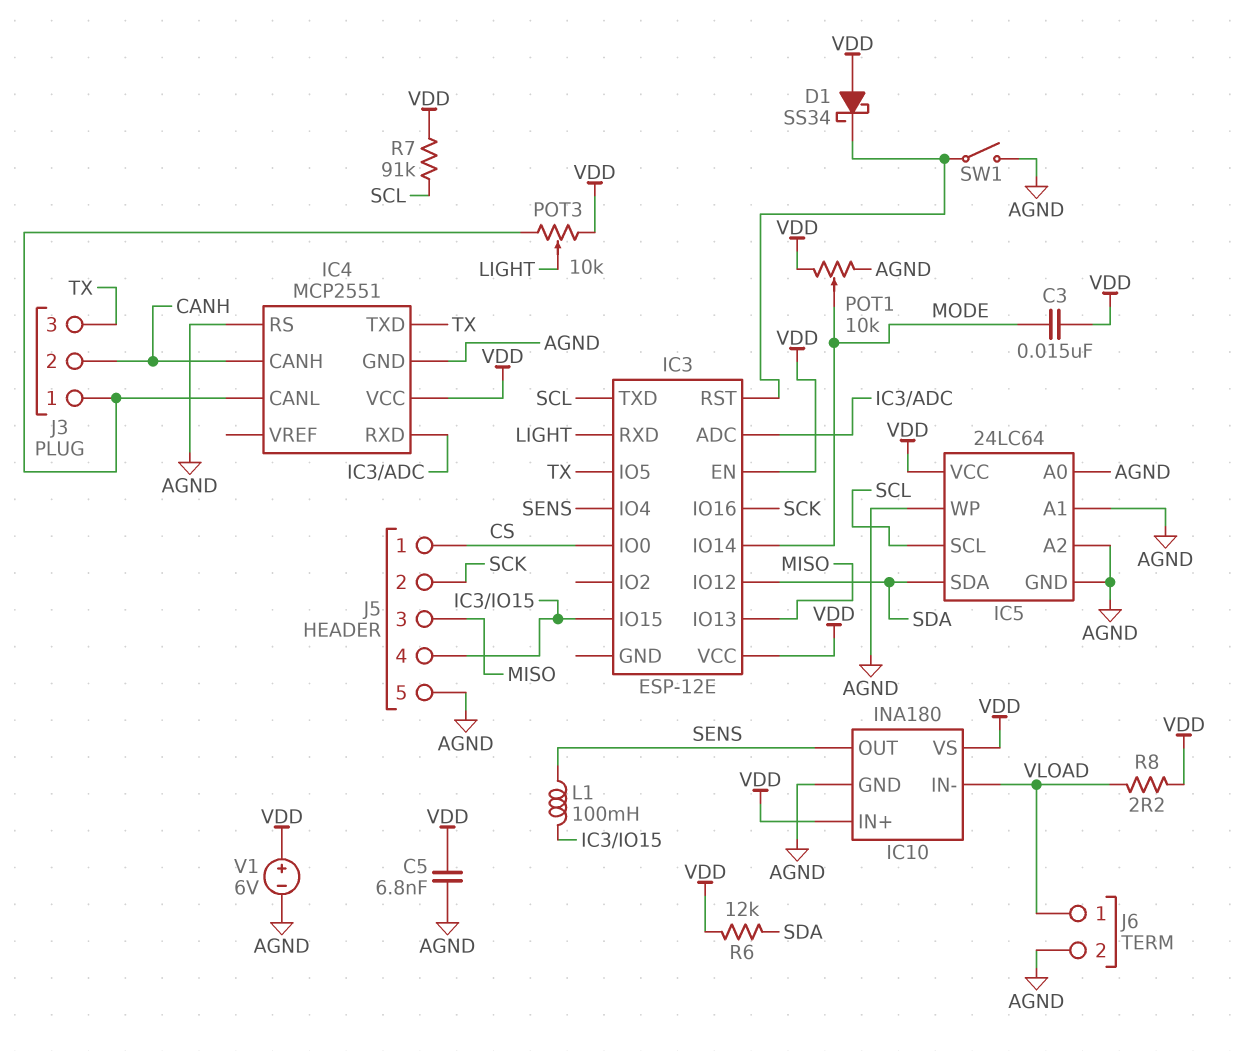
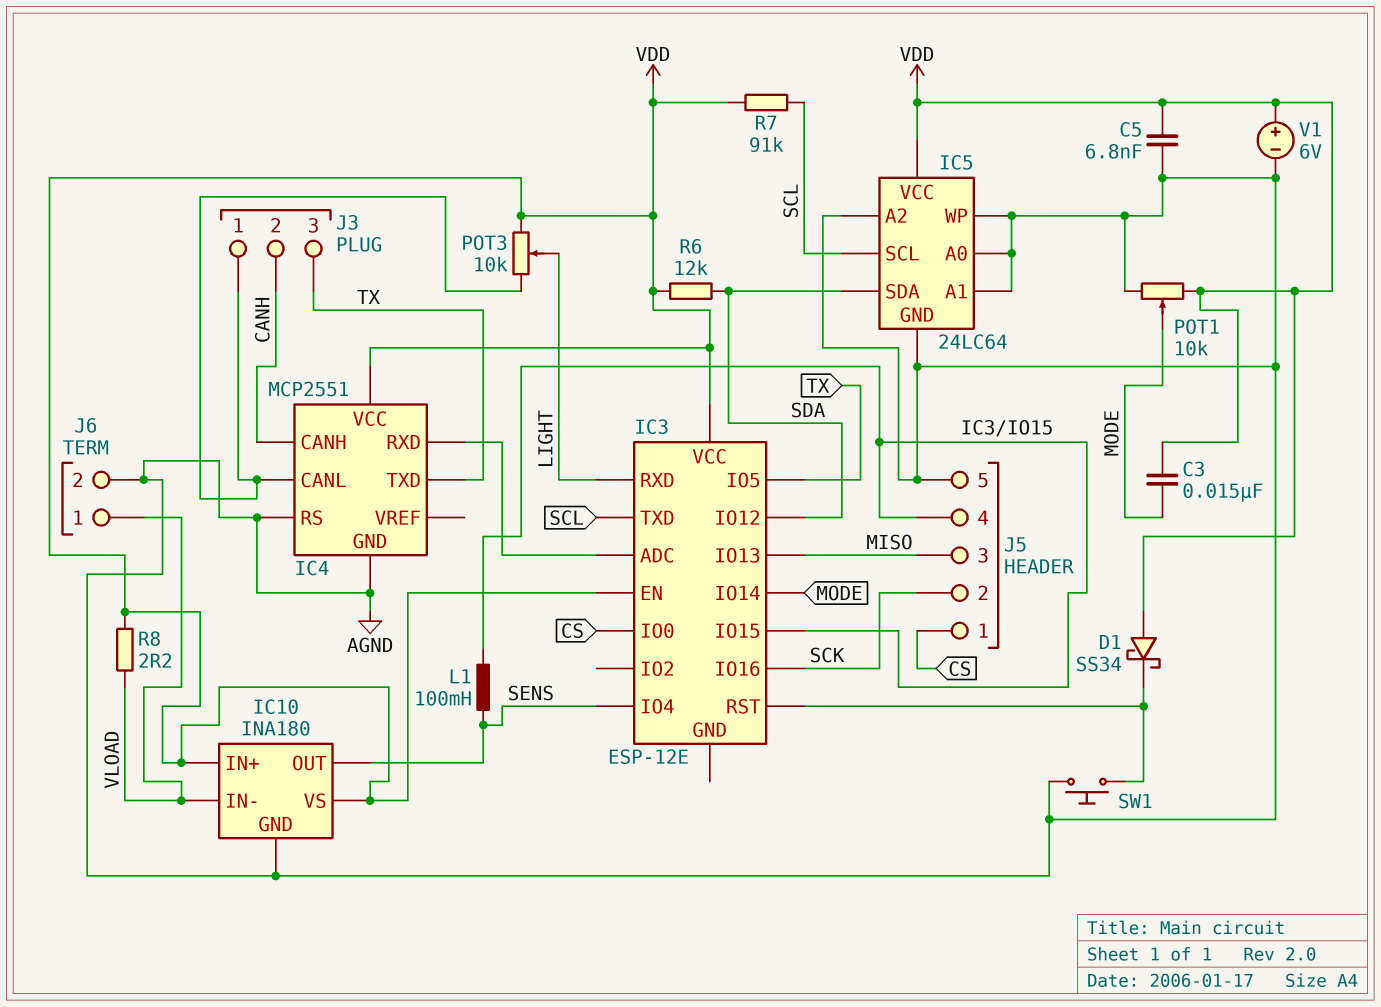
SW1: switch (AGND, IC3/RST) -> button (AGND, IC3/RST)

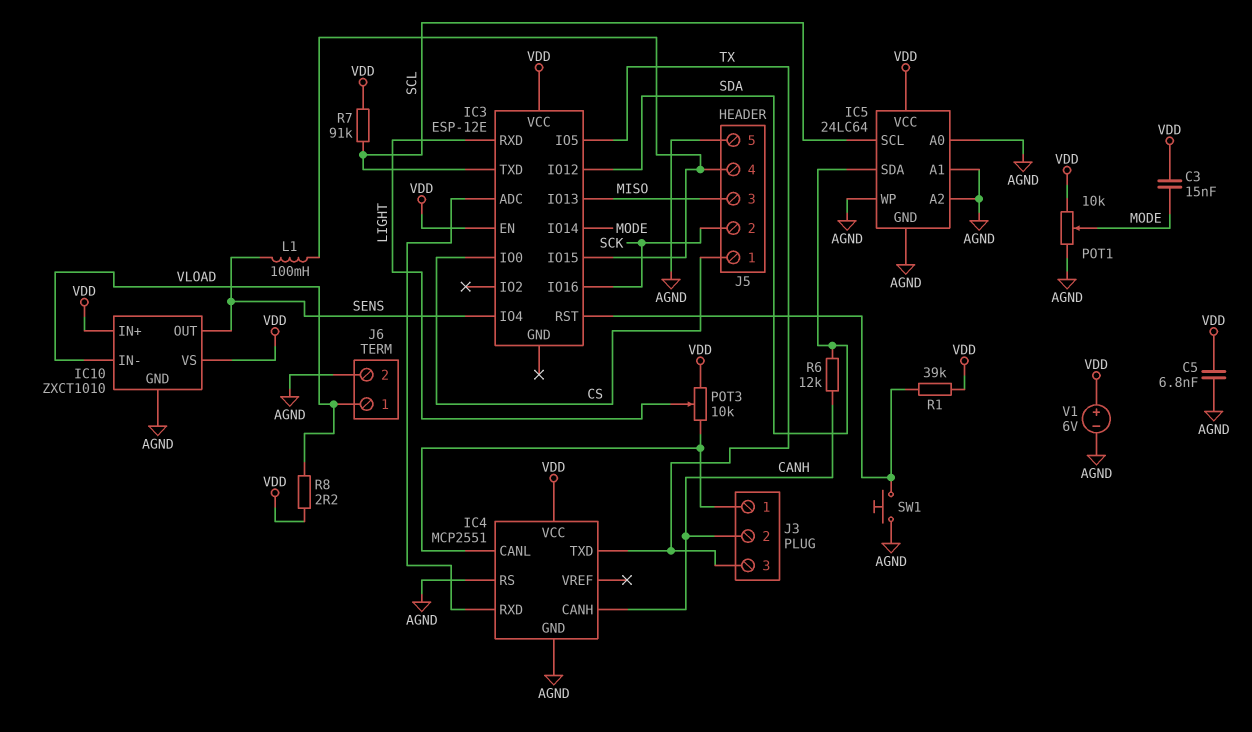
D1: schottky SS34 (A VDD, K IC3/RST) -> none
IC10: INA180 -> ZXCT1010
R1: none -> 39k (IC3/RST, VDD)
R6: 12k (SDA, VDD) -> 12k (CANH, SDA)

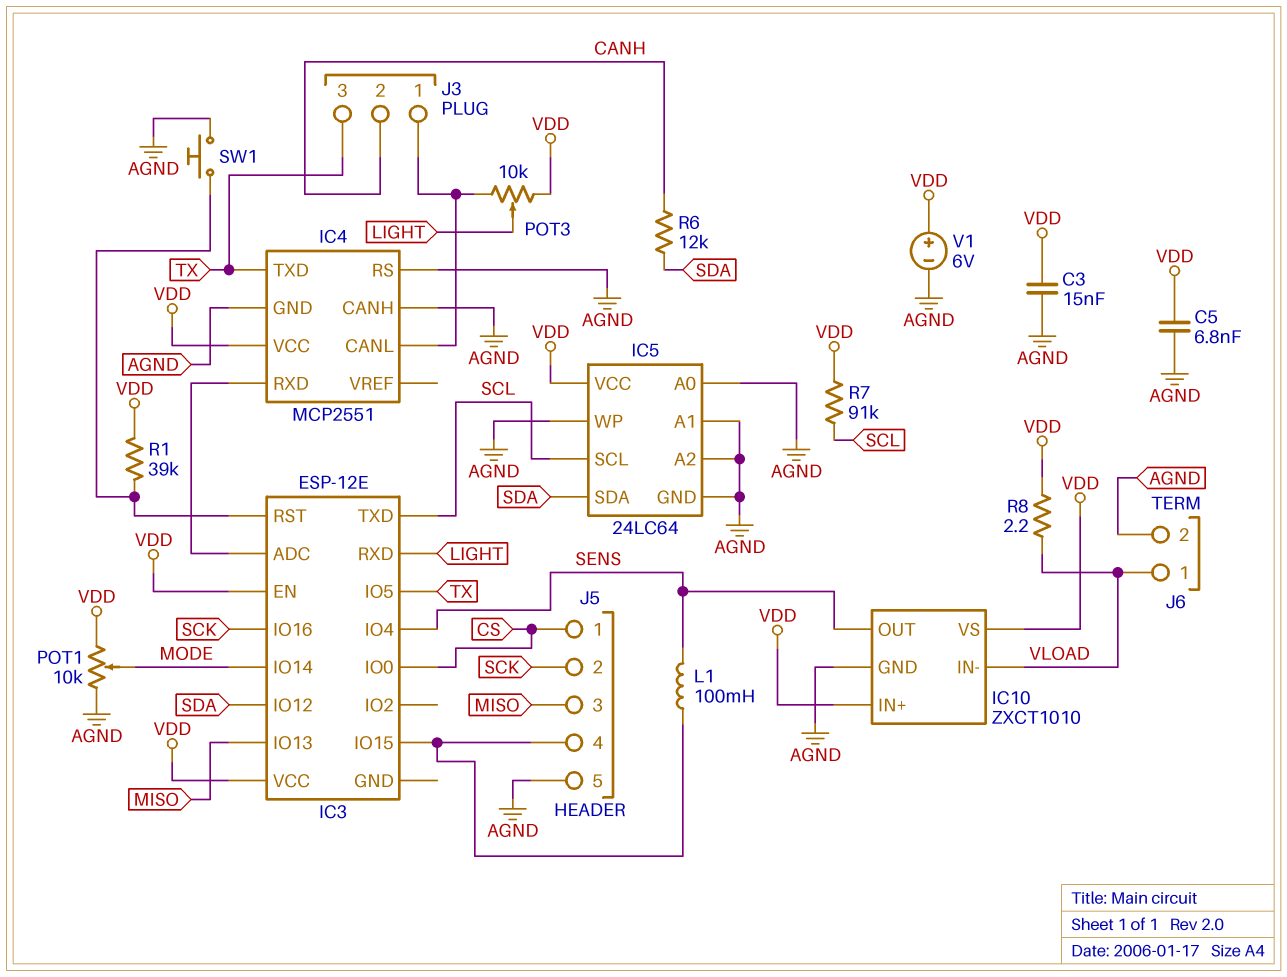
C3: 15nF (MODE, VDD) -> 15nF (AGND, VDD)
IC4 pin CANH: CANH -> AGND

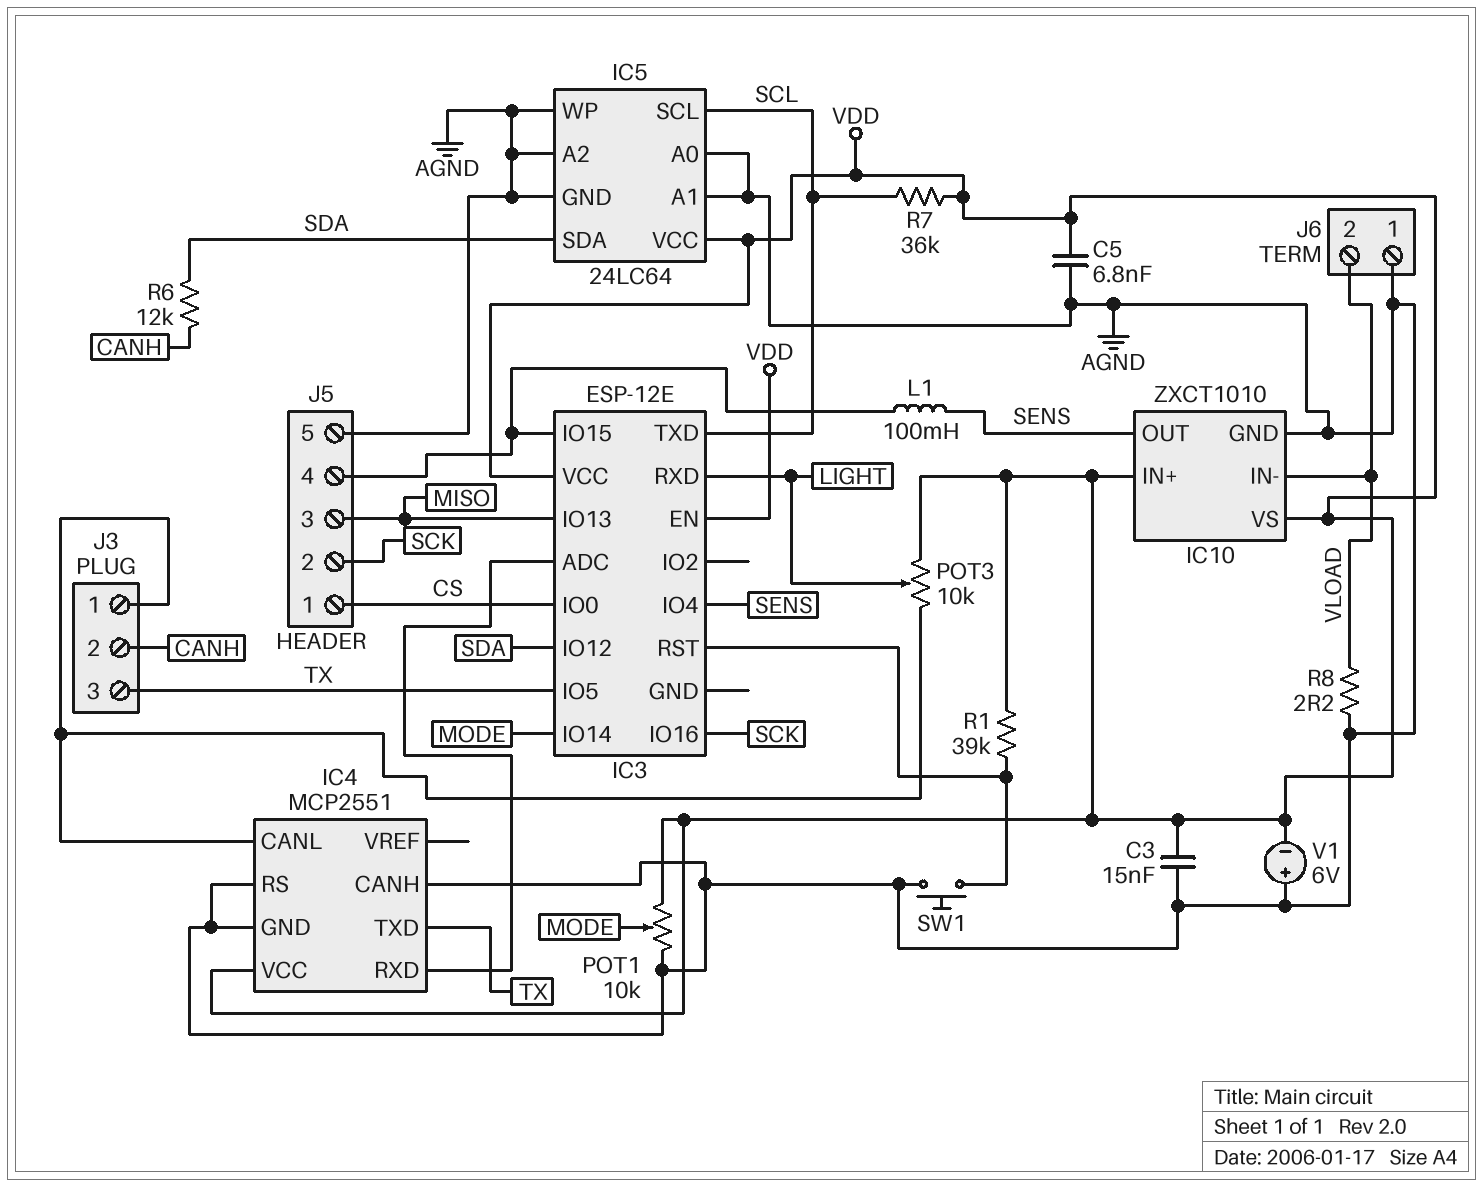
J6 pin 1: VLOAD -> AGND
J6 pin 2: AGND -> VLOAD
R7: 91k (SCL, VDD) -> 36k (SCL, VDD)
R8: 2.2 (VDD, VLOAD) -> 2.2 (AGND, VLOAD)
V1: 6V (plus VDD, minus AGND) -> 6V (plus AGND, minus VDD)

